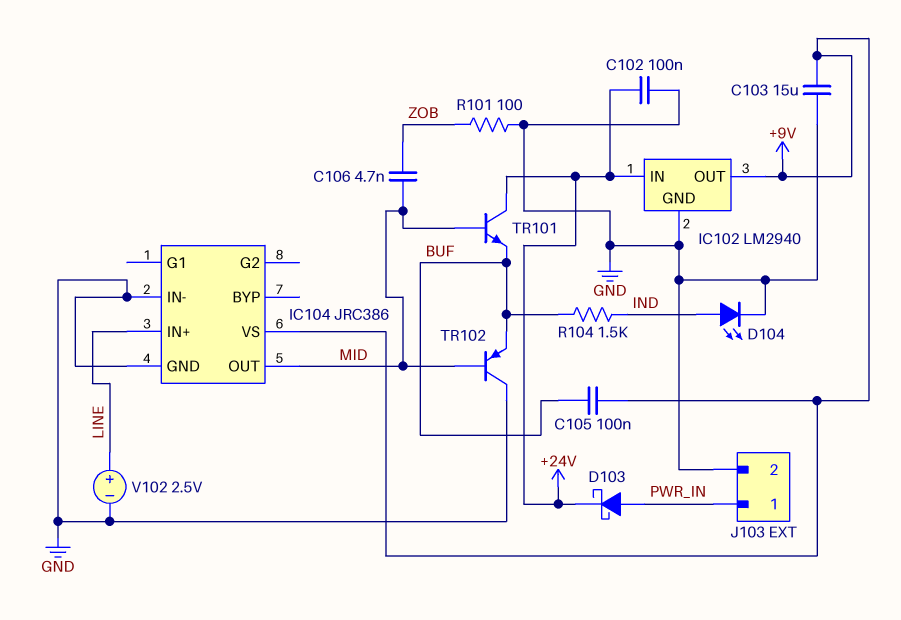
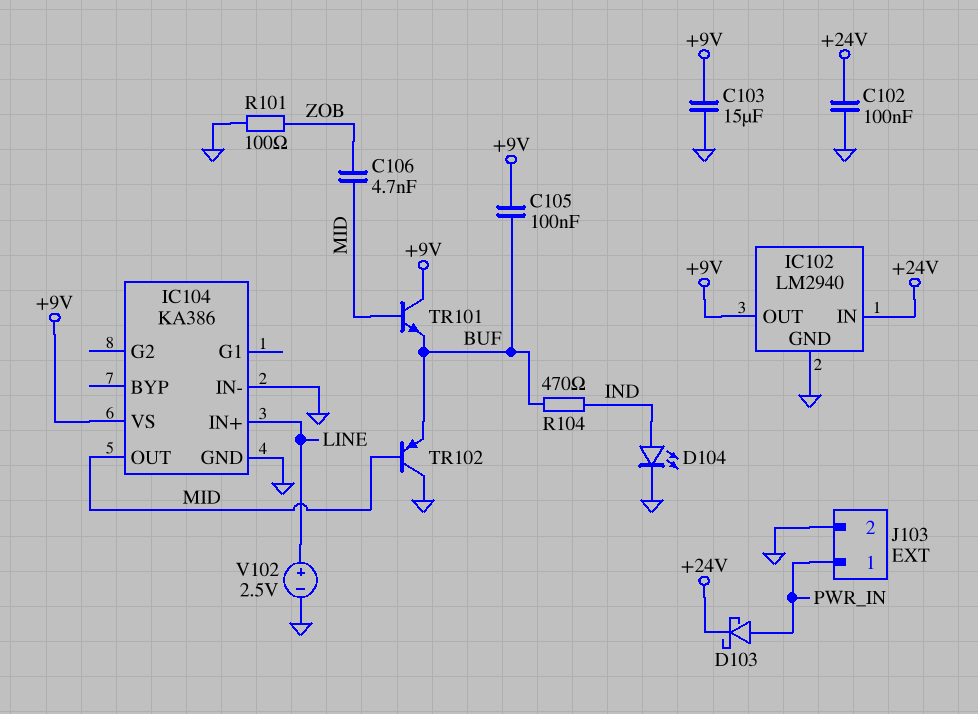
IC104: JRC386 -> KA386
R104: 1.5k (BUF, IND) -> 470 (BUF, IND)
TR101: NPN (B MID, C +24V, E BUF) -> NPN (B MID, C +9V, E BUF)

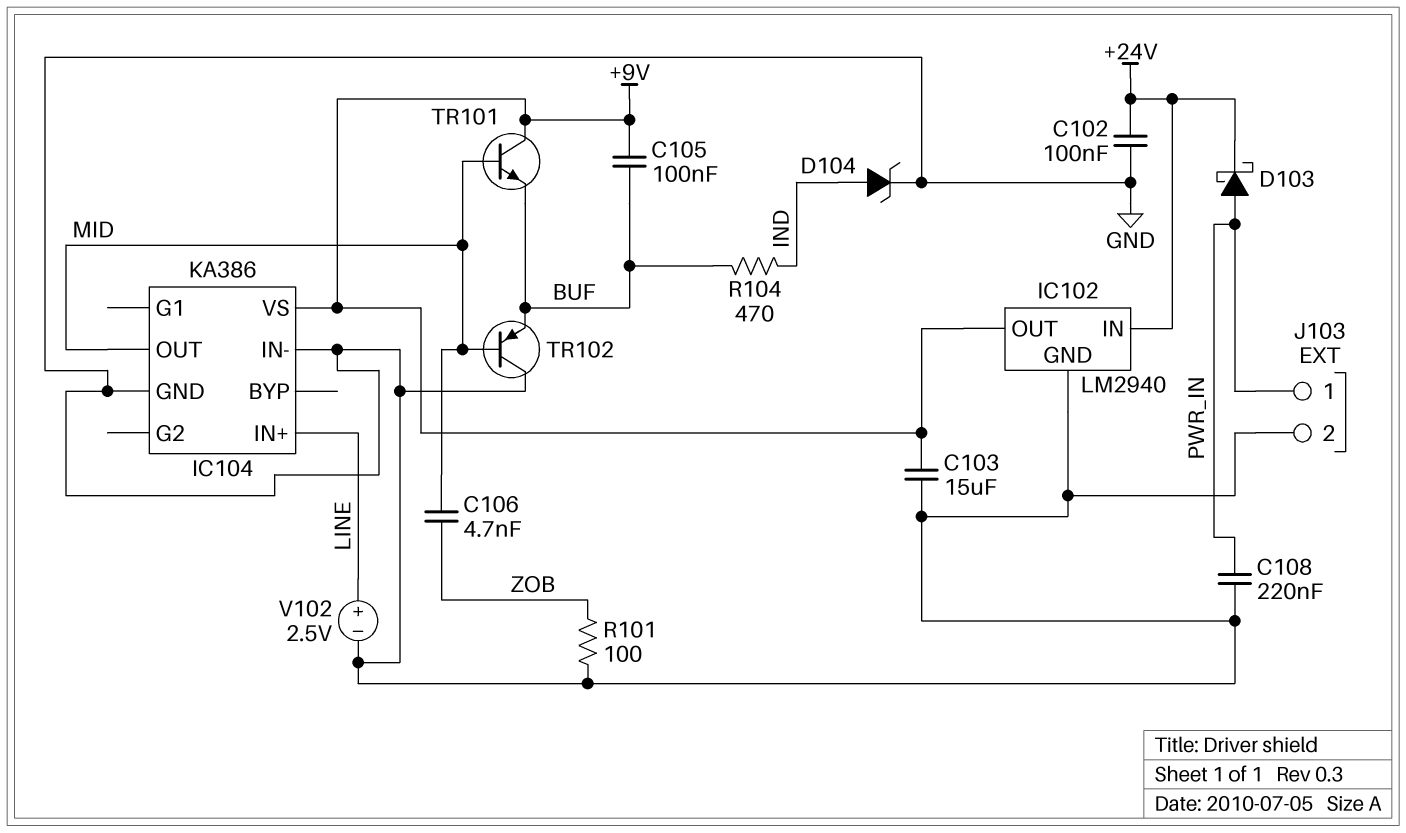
C108: none -> 220nF (GND, PWR_IN)
D104: LED (A IND, K GND) -> zener (A IND, K GND)

